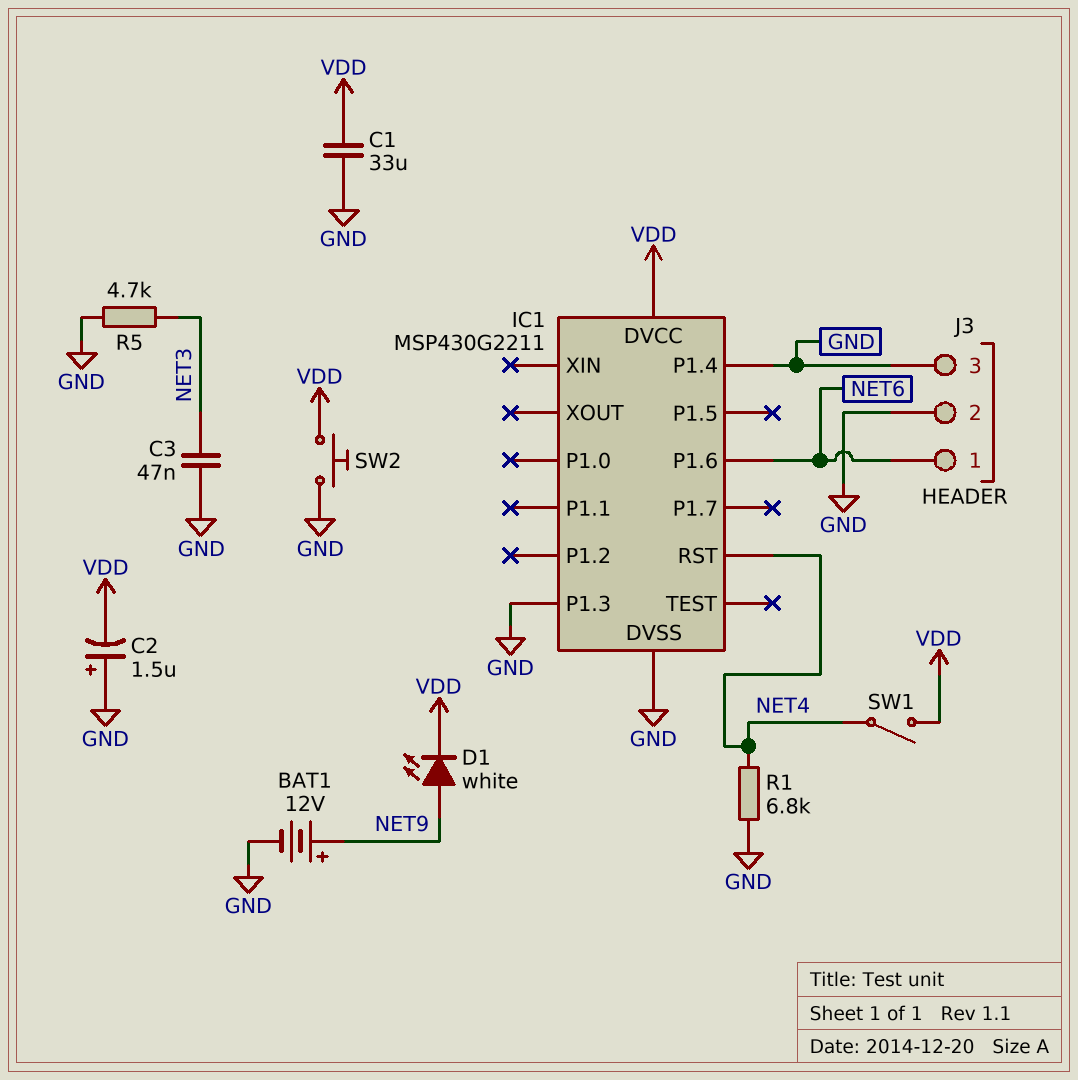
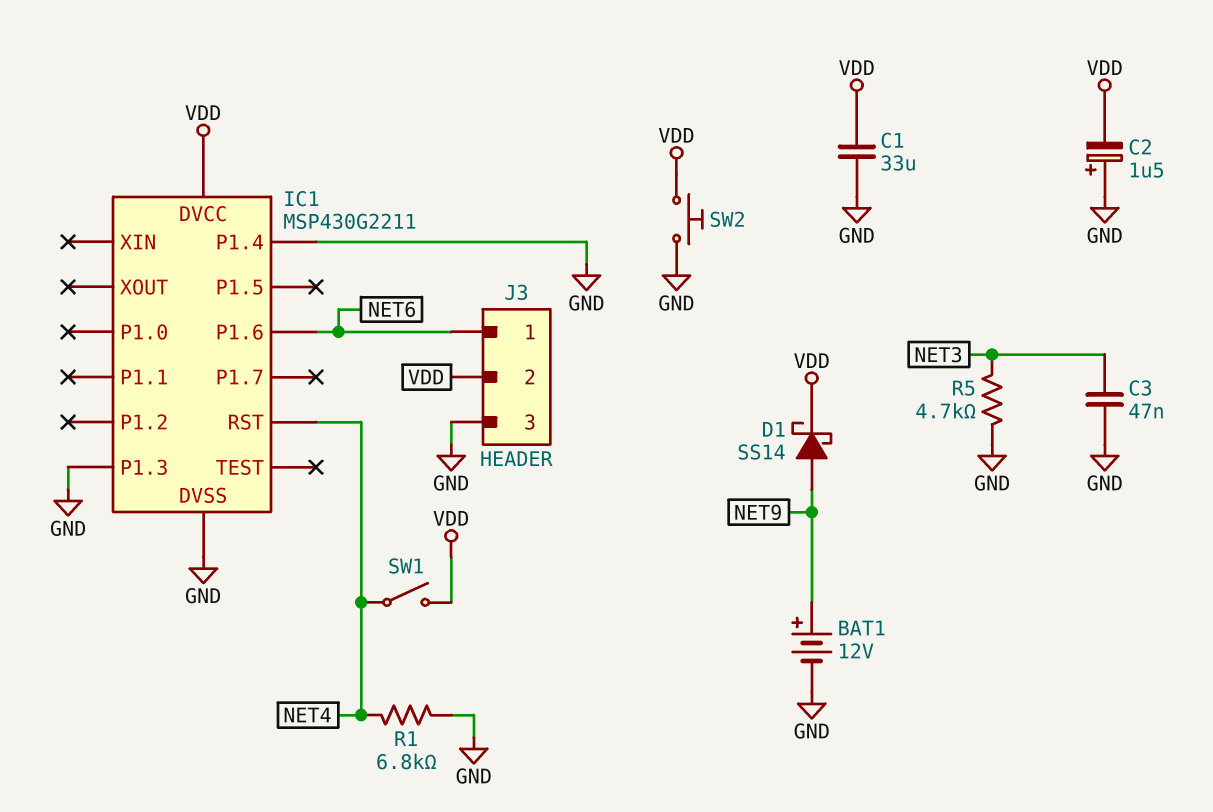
D1: LED white (A NET9, K VDD) -> schottky SS14 (A NET9, K VDD)
J3 pin 2: GND -> VDD

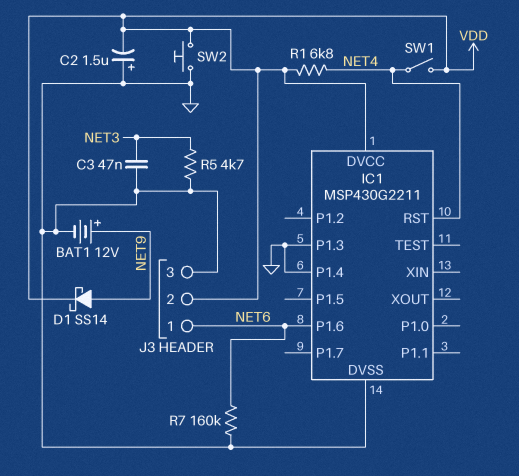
C1: 33uF (GND, VDD) -> none
R1: 6.8k (GND, NET4) -> 6.8k (NET4, VDD)
R7: none -> 160k (GND, NET6)

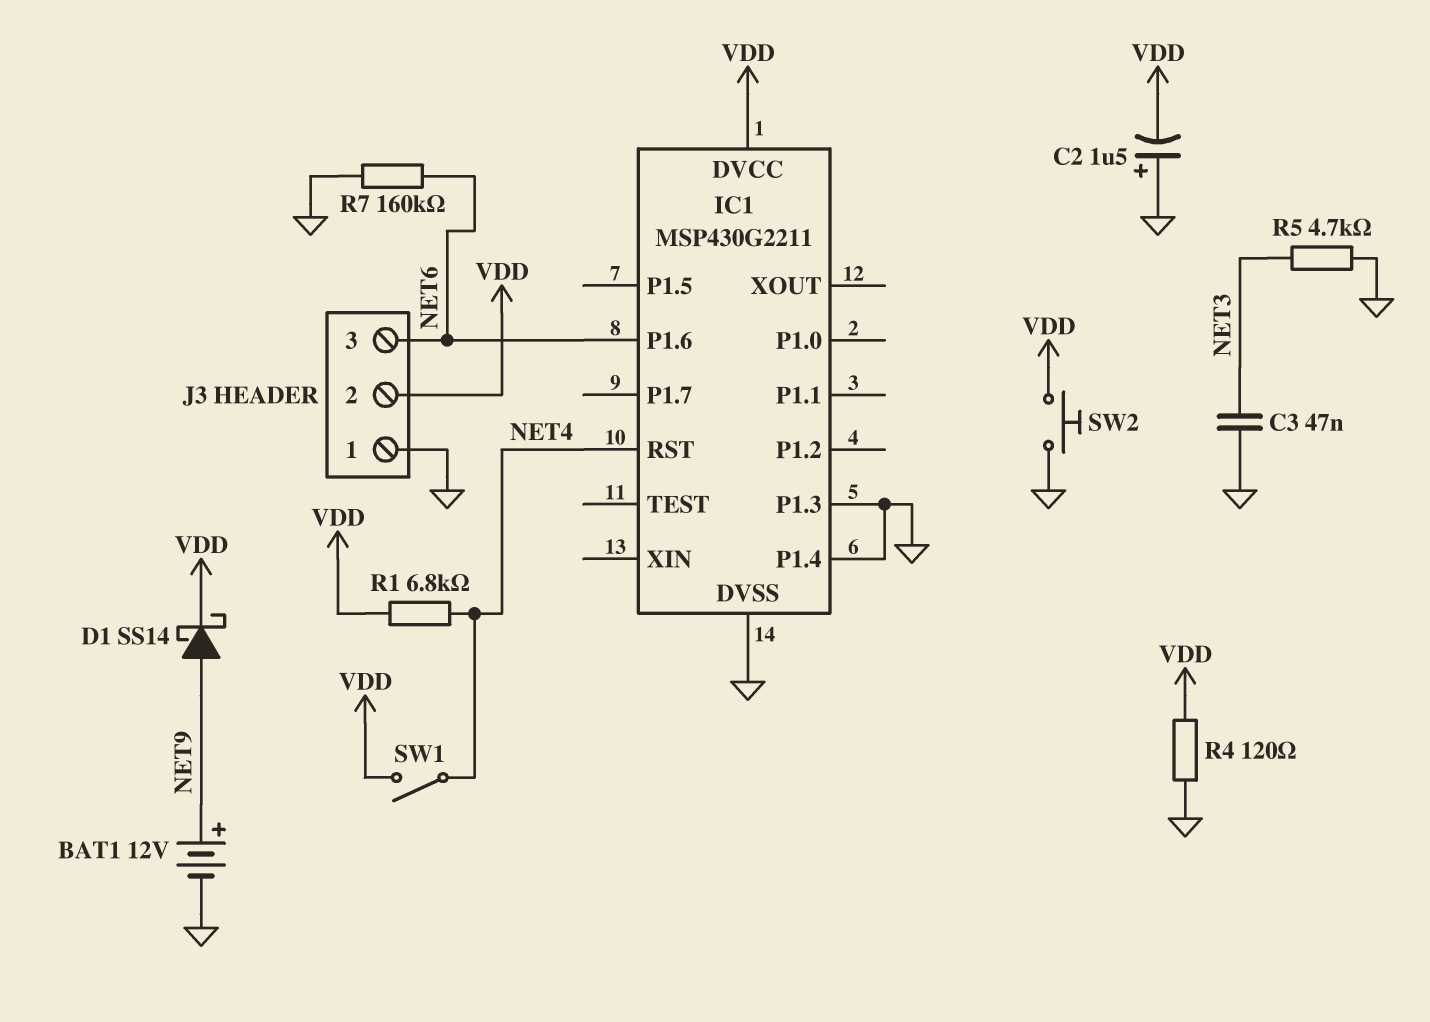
J3 pin 1: NET6 -> GND
J3 pin 3: GND -> NET6
R4: none -> 120 (GND, VDD)

